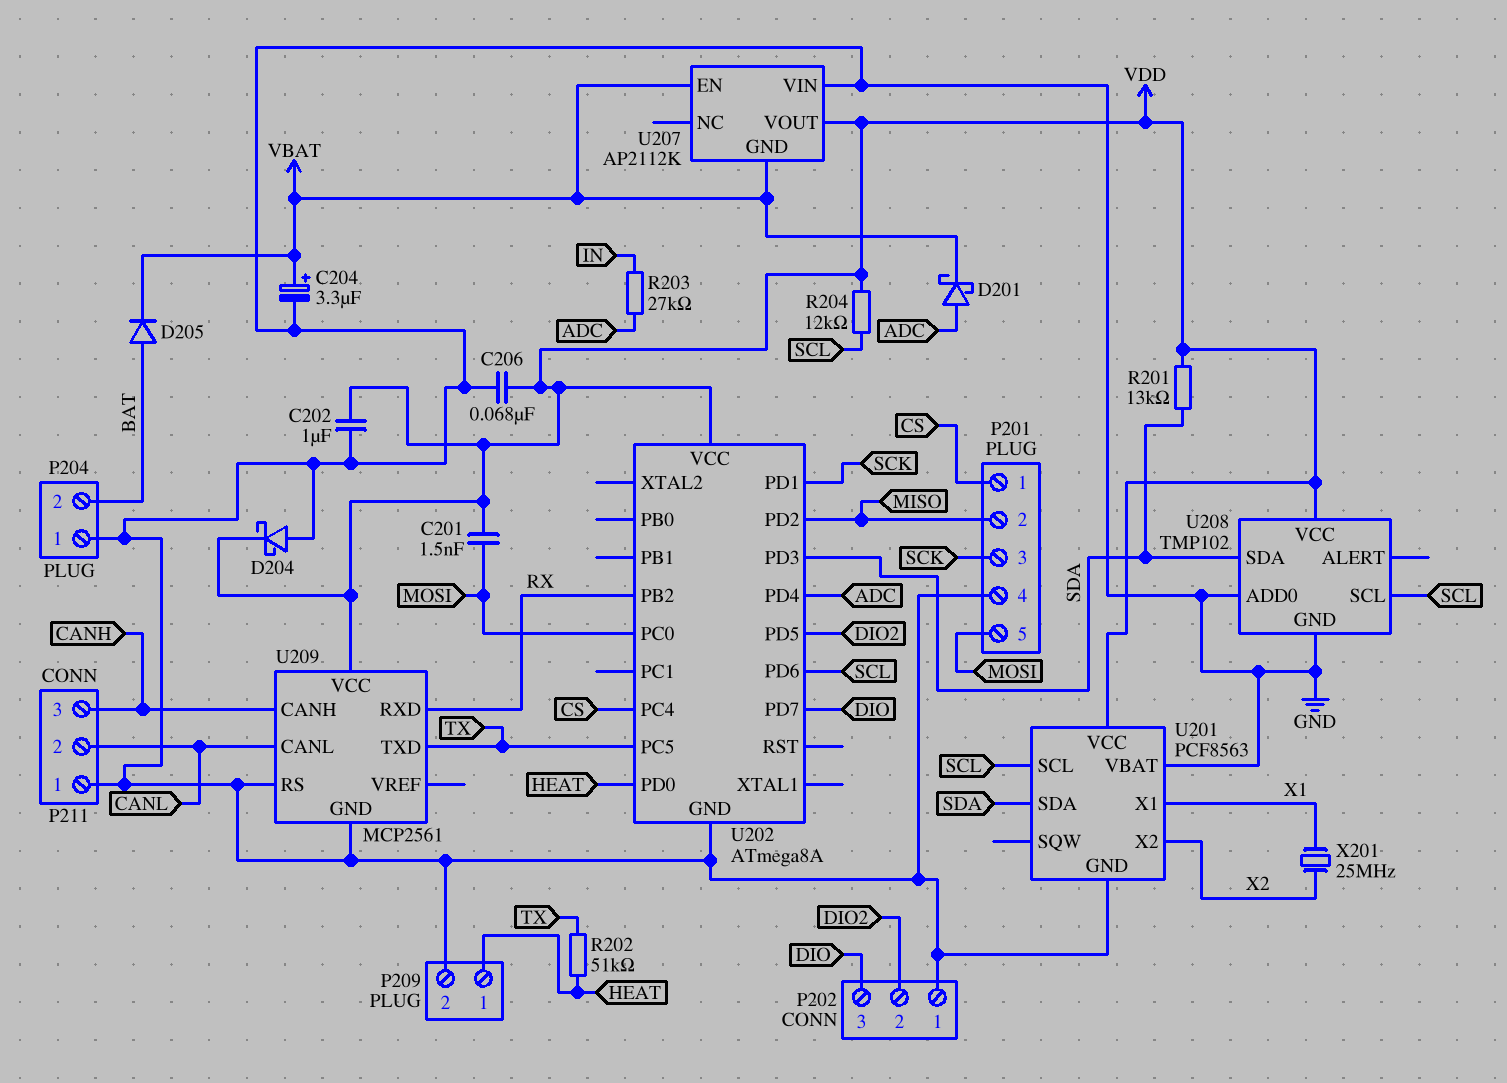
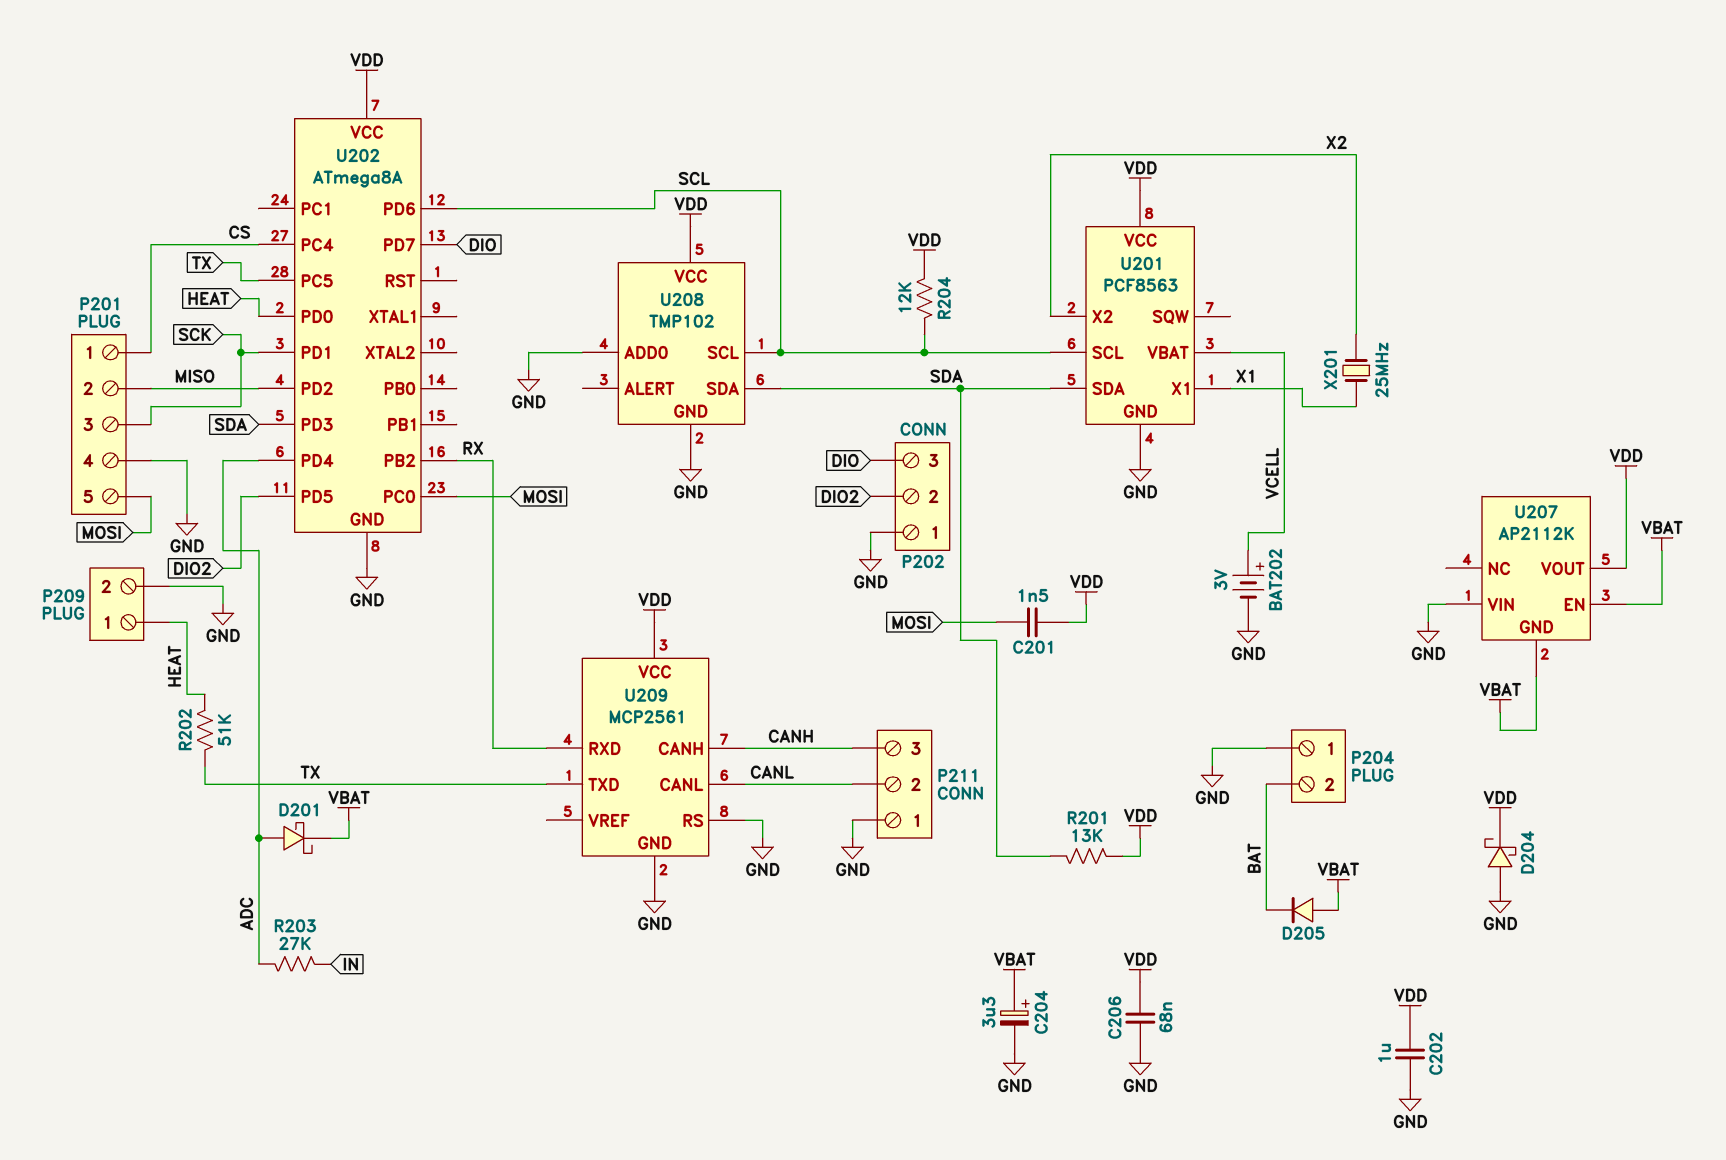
BAT202: none -> 3V (plus VCELL, minus GND)
D205: diode (A BAT, K VBAT) -> diode (A VBAT, K BAT)
U201 pin VBAT: GND -> VCELL

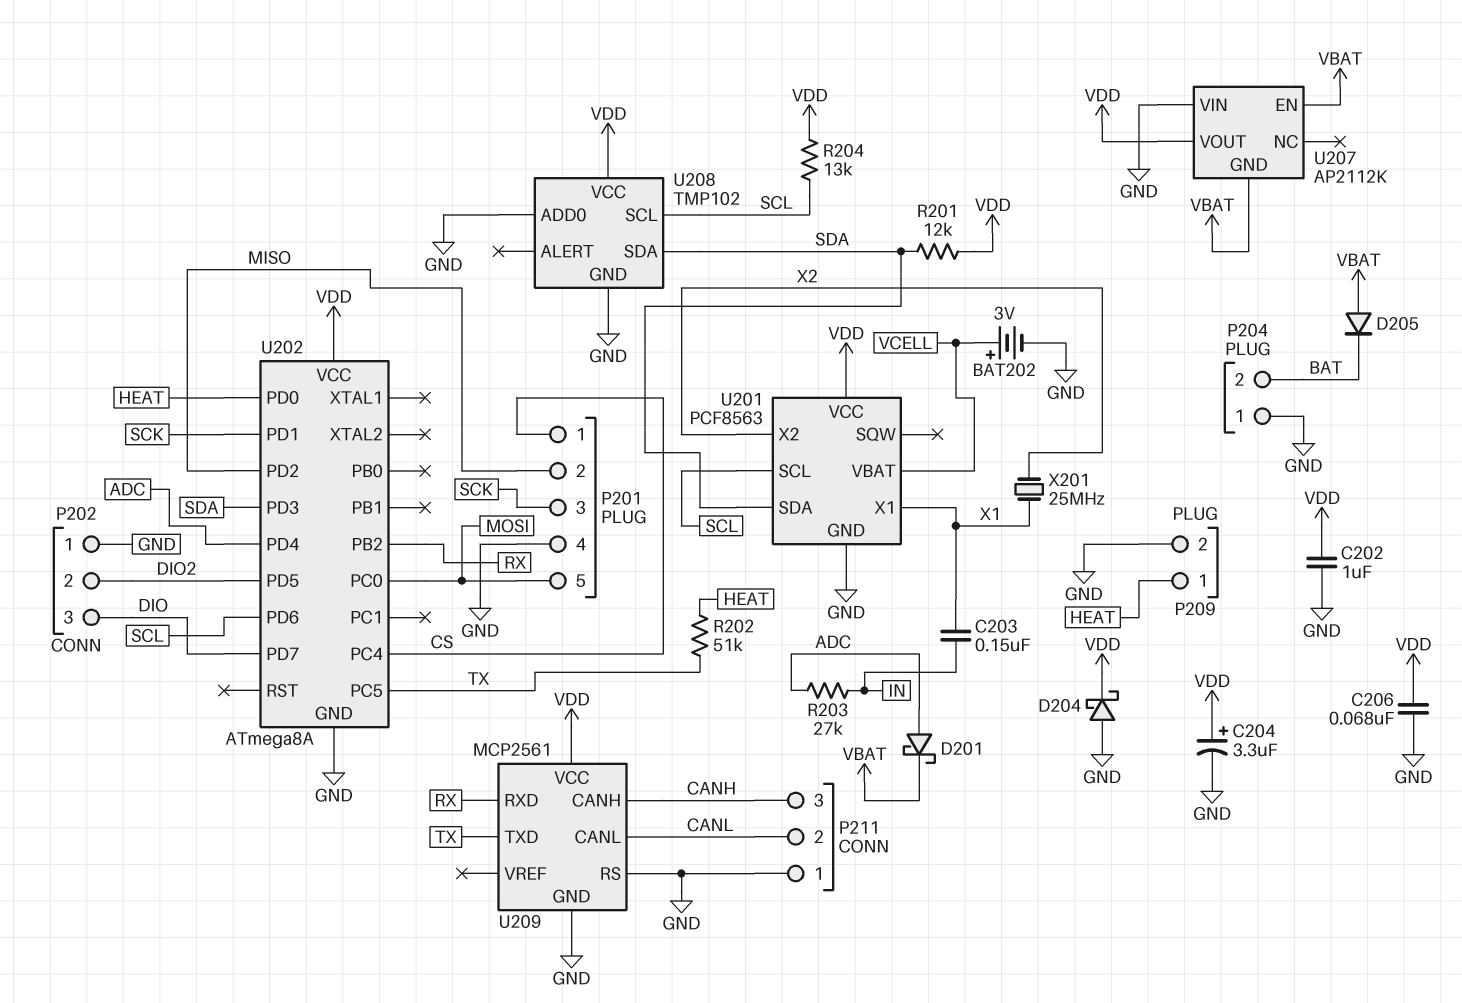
C201: 1.5nF (MOSI, VDD) -> none
C203: none -> 150nF (IN, X1)
C204: 3.3uF (plus VBAT, minus GND) -> 3.3uF (plus VDD, minus GND)
R201: 13k (SDA, VDD) -> 12k (SDA, VDD)
R204: 12k (SCL, VDD) -> 13k (SCL, VDD)

